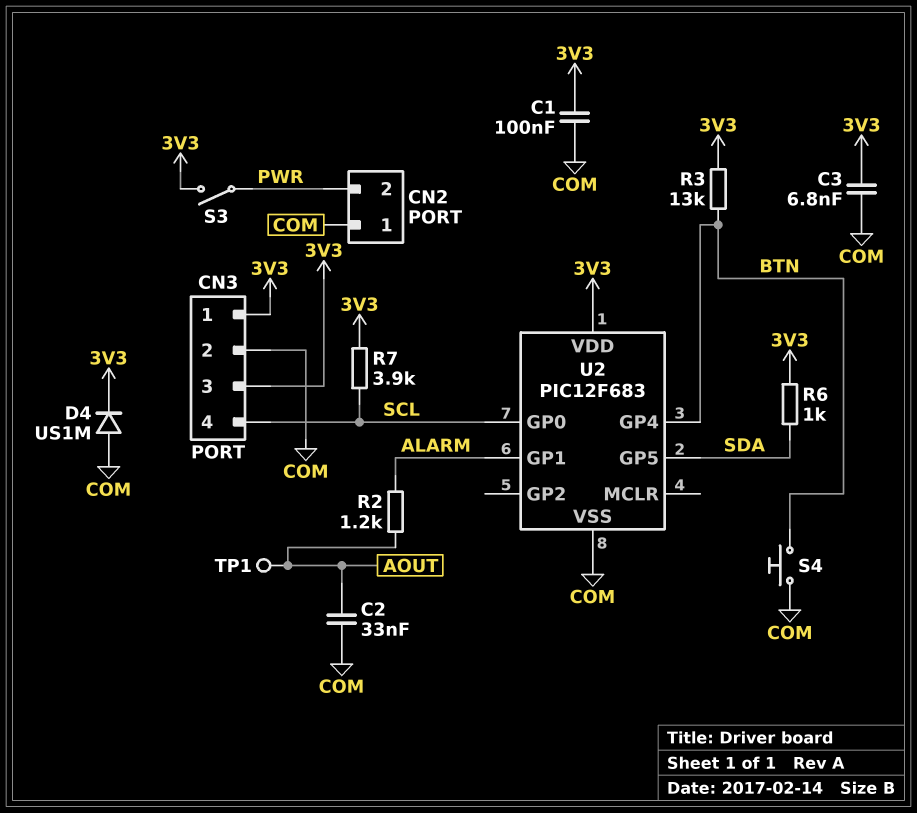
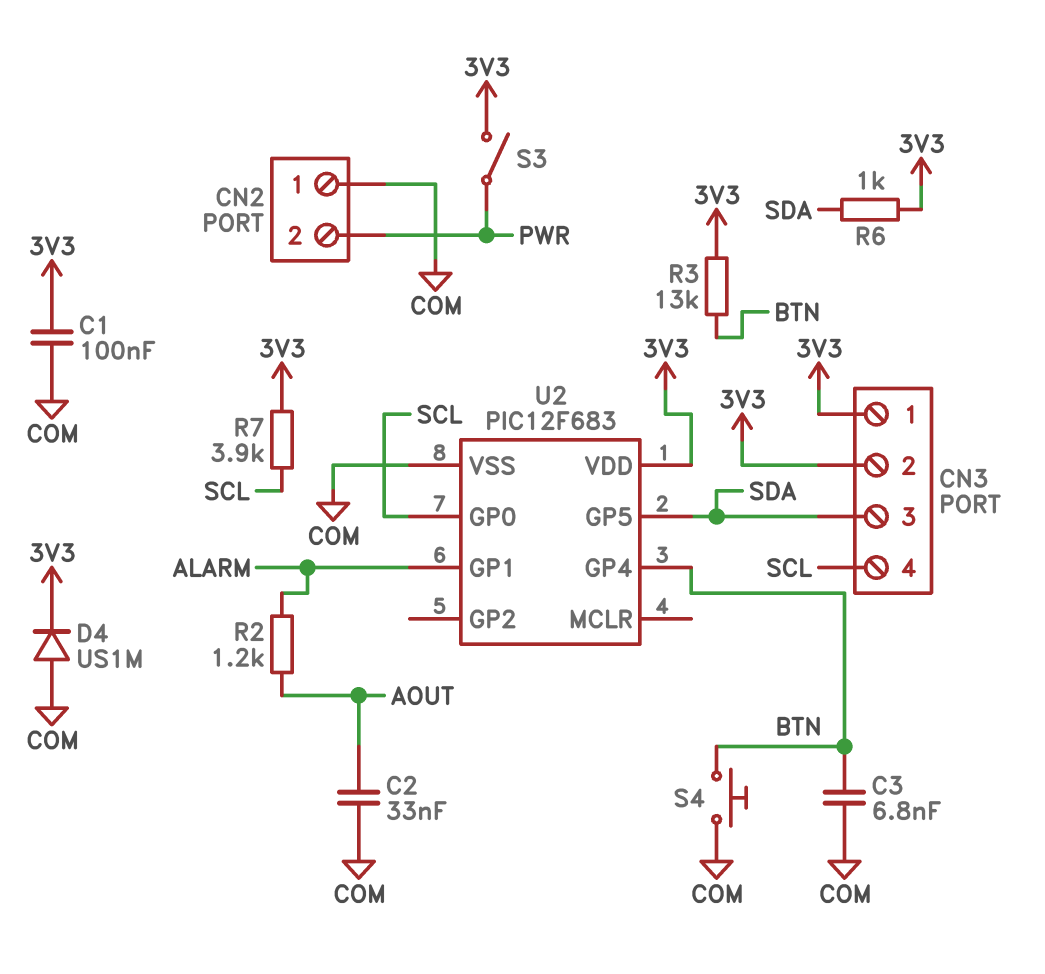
C3: 6.8nF (3V3, COM) -> 6.8nF (BTN, COM)
CN3 pin 2: COM -> 3V3
CN3 pin 3: 3V3 -> SDA
TP1: test point (AOUT) -> none

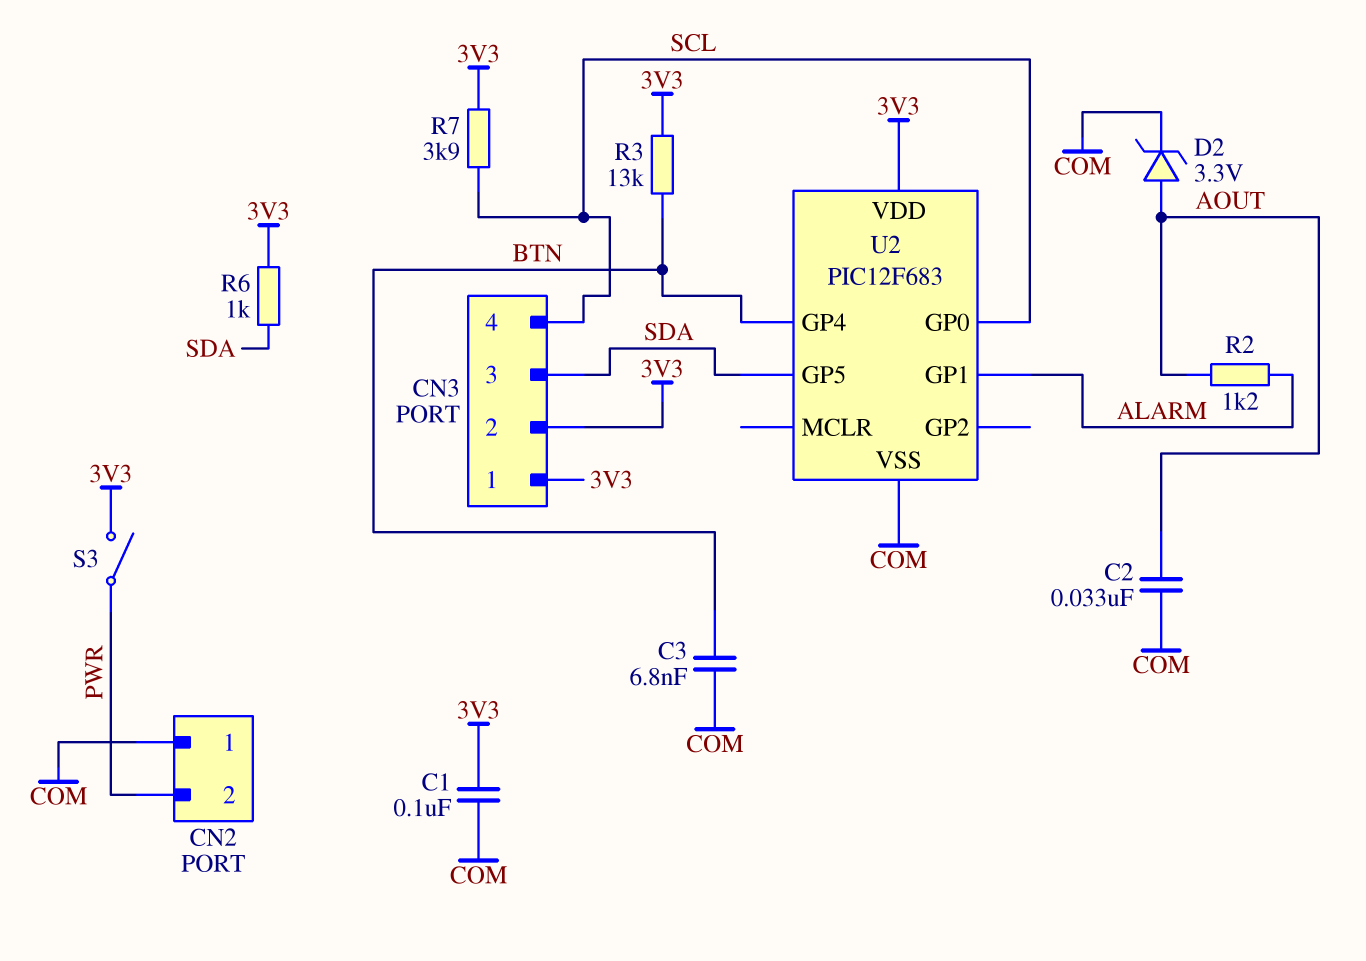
D2: none -> zener 3.3V (A AOUT, K COM)
D4: diode US1M (A COM, K 3V3) -> none
S4: button (BTN, COM) -> none

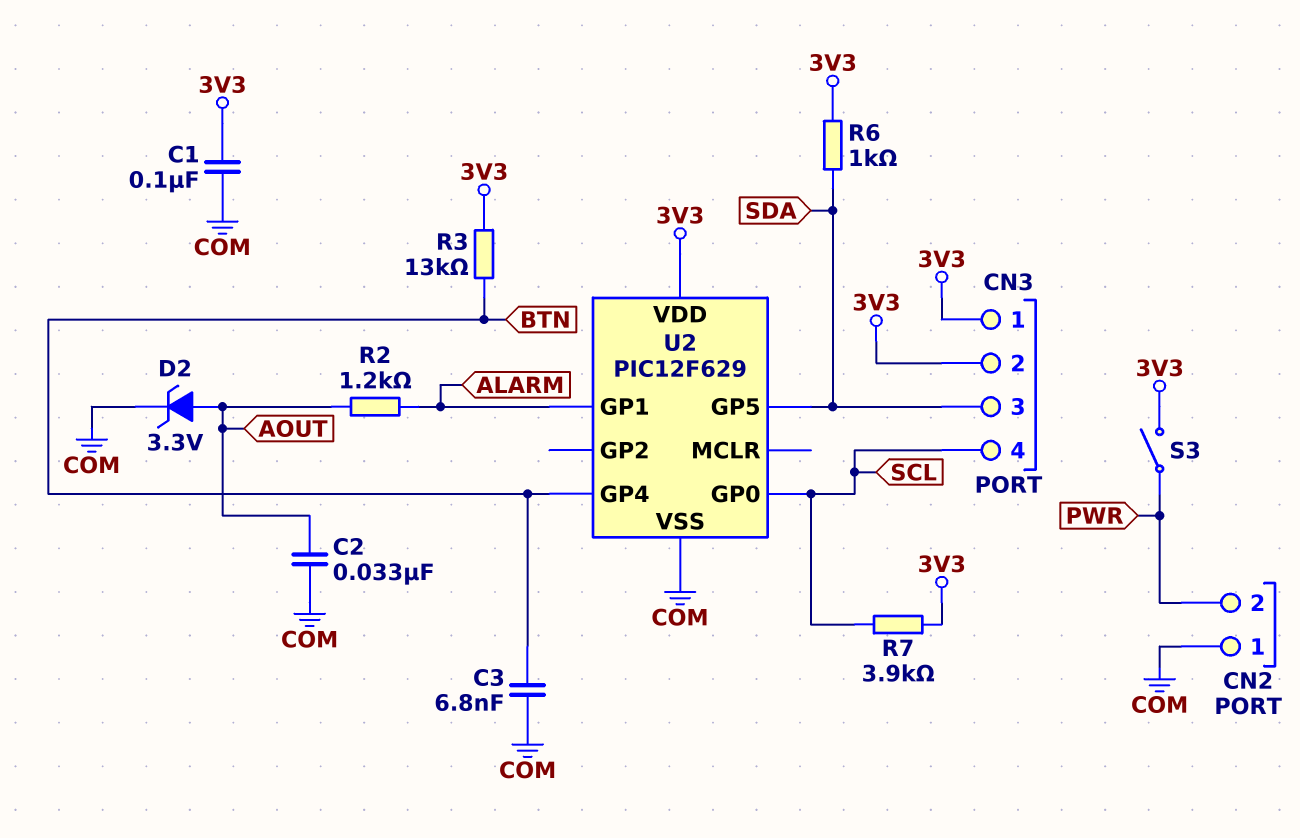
U2: PIC12F683 -> PIC12F629

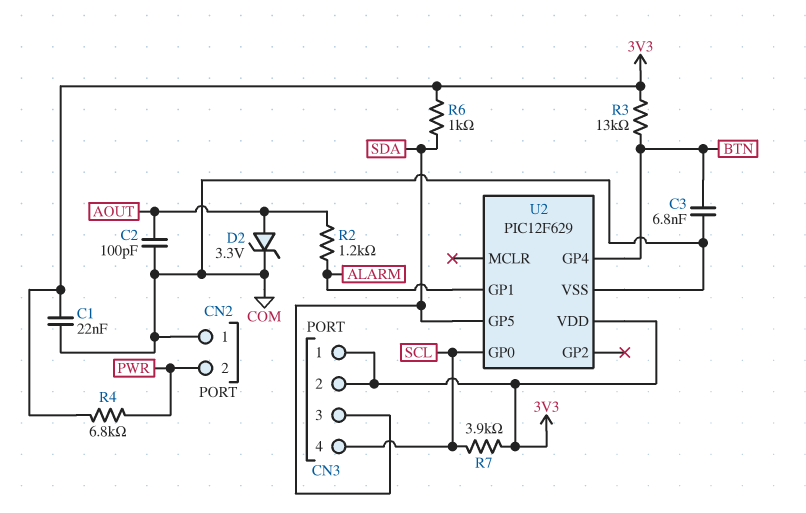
C1: 100nF (3V3, COM) -> 22nF (3V3, COM)
C2: 33nF (AOUT, COM) -> 100pF (AOUT, COM)
R4: none -> 6.8k (3V3, PWR)
S3: switch (3V3, PWR) -> none

